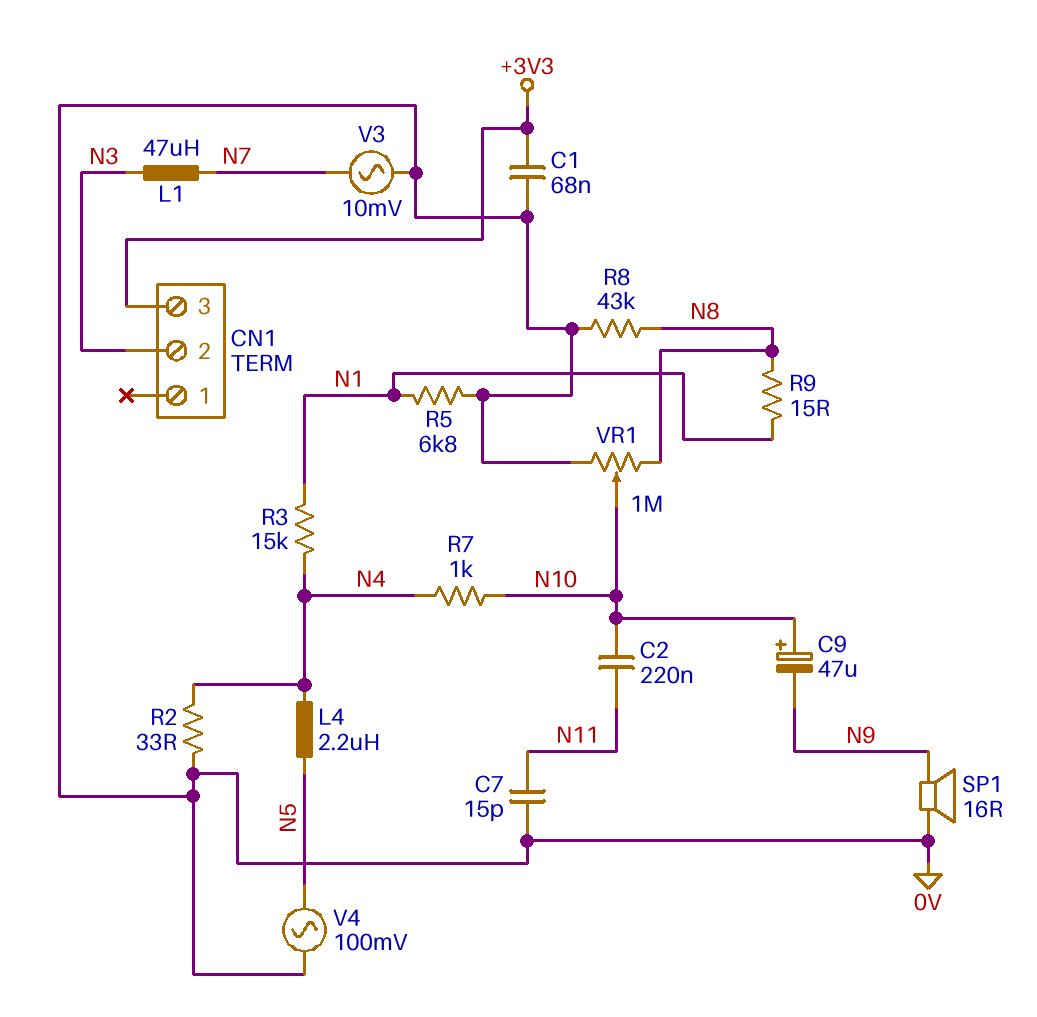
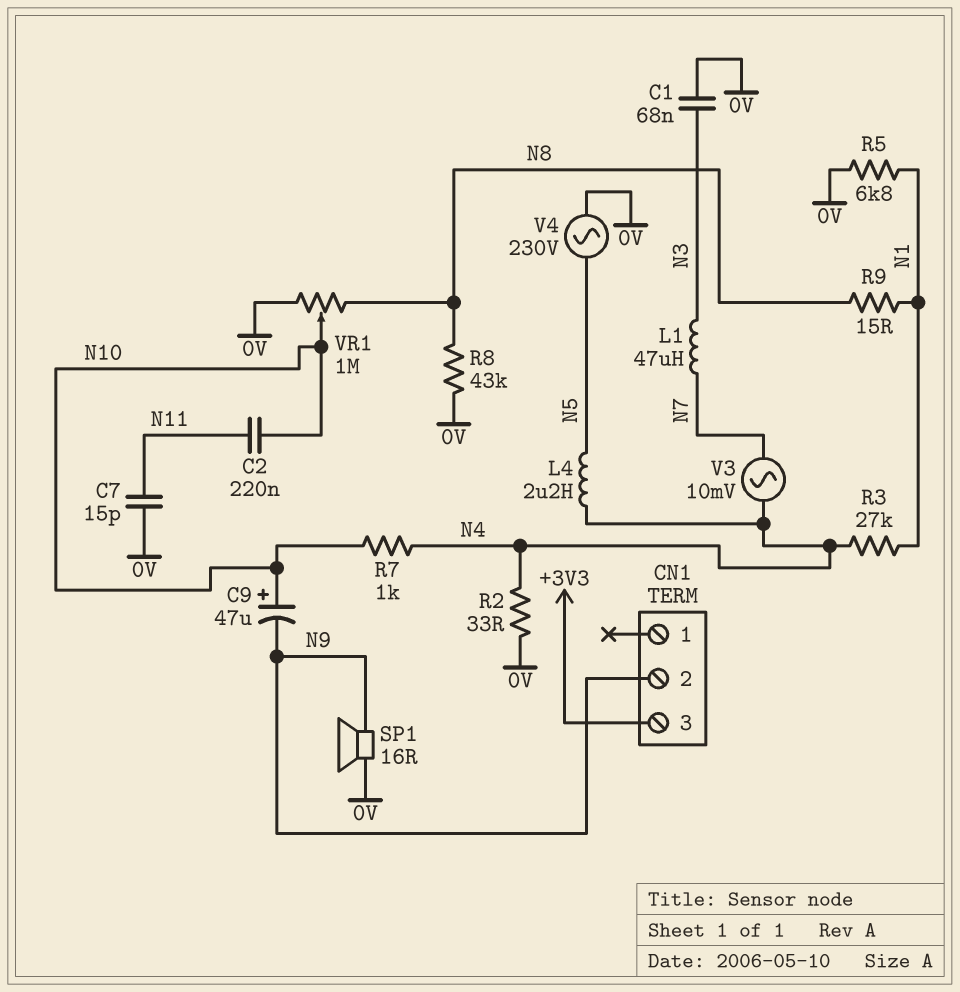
C1: 68nF (+3V3, 0V) -> 68nF (0V, N3)
CN1 pin 2: N3 -> N9
R3: 15k (N1, N4) -> 27k (N1, N4)
V3: AC 10mV (0V, N7) -> AC 10mV (N4, N7)
V4: AC 100mV (0V, N5) -> AC 230V (0V, N5)

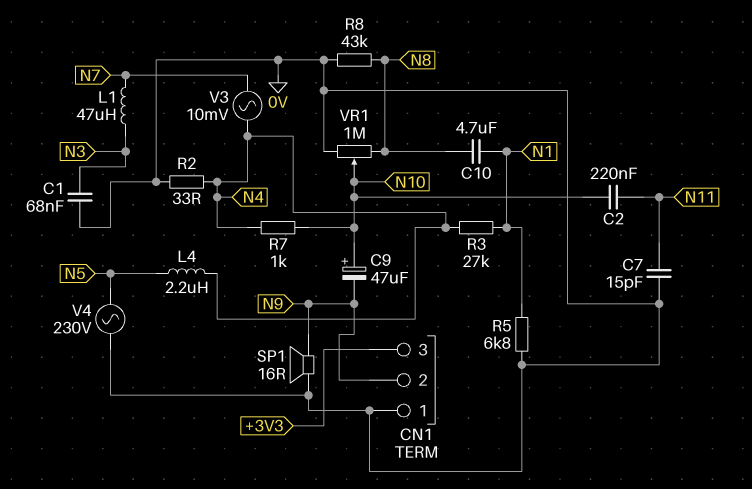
C10: none -> 4.7uF (N1, N8)
CN1 pin 1: none -> 0V
R9: 15 (N1, N8) -> none

